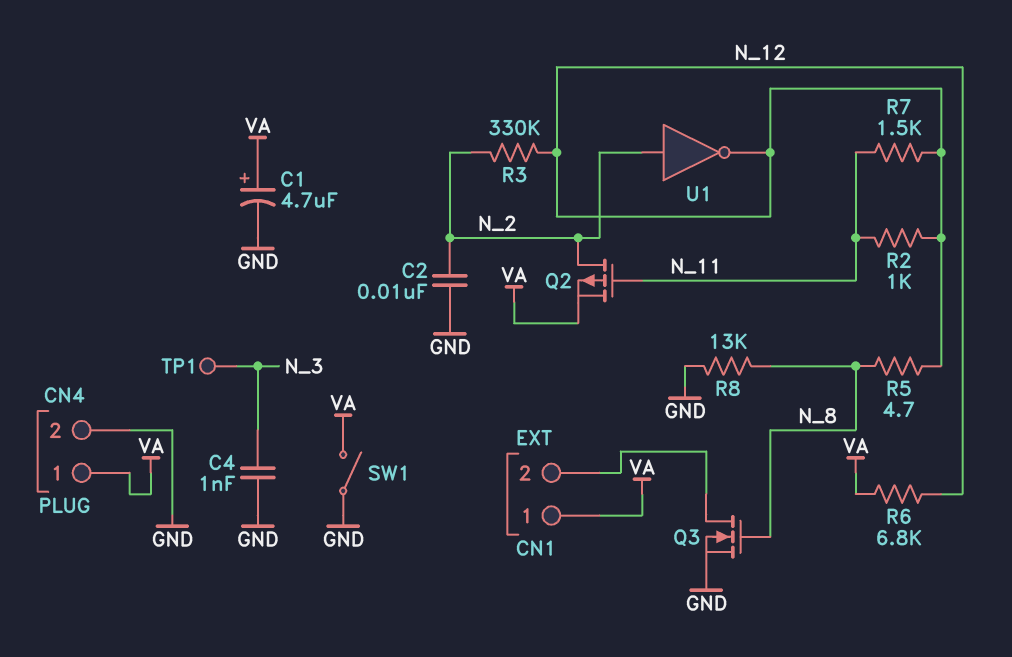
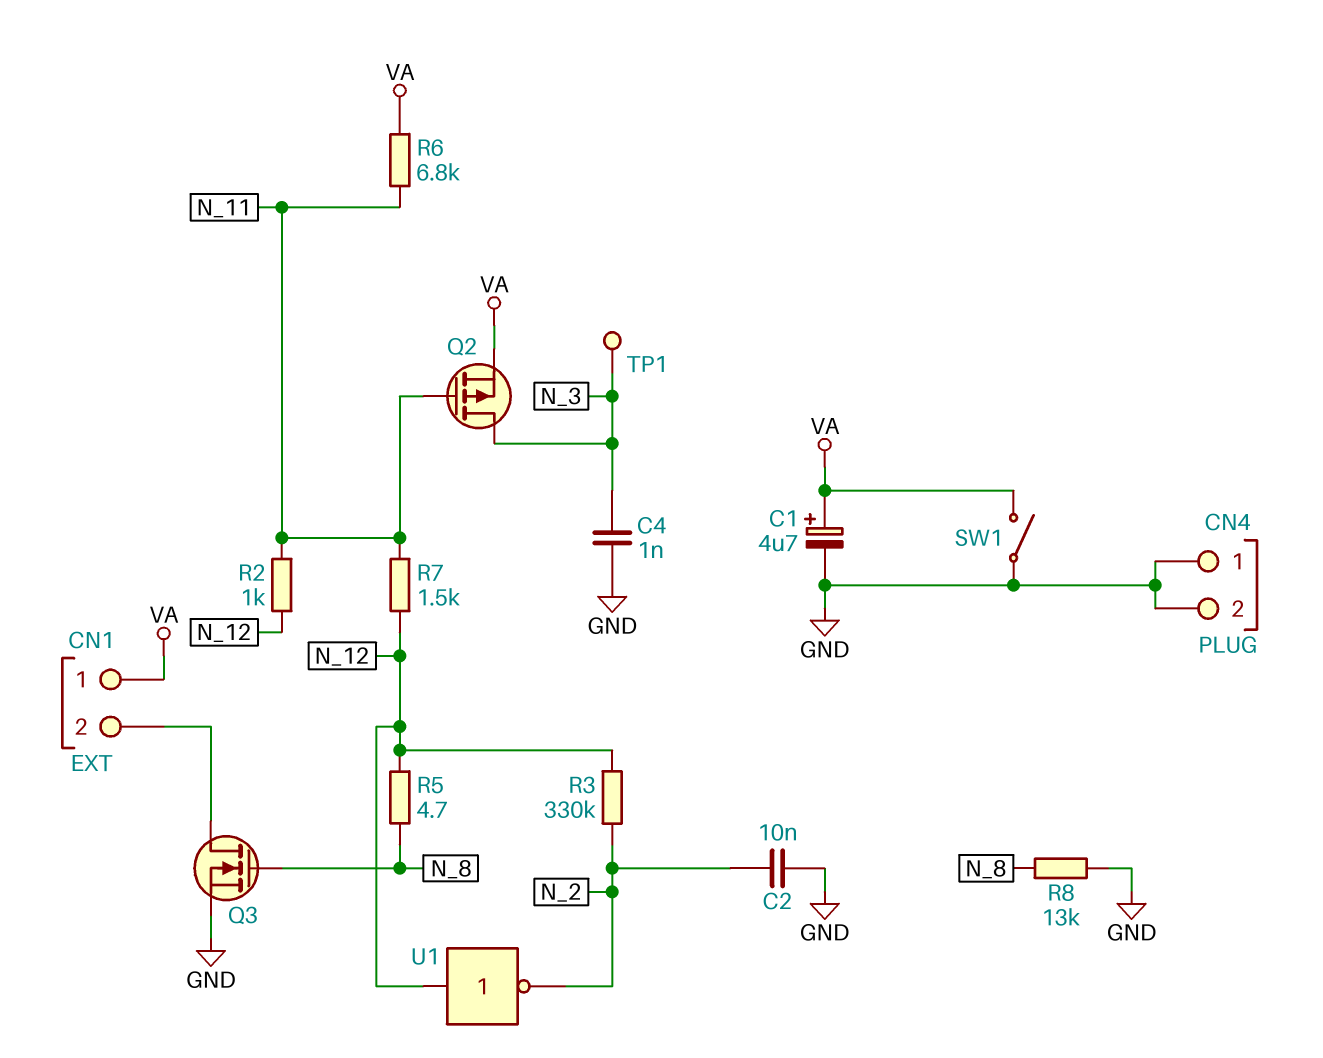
CN4 pin 1: VA -> GND
Q2: PMOS (G N_11, D N_2, S VA) -> PMOS (G N_11, D N_3, S VA)
R6: 6.8k (N_12, VA) -> 6.8k (N_11, VA)
U1: NOT (in N_2, out N_12) -> NOT (in N_12, out N_2)

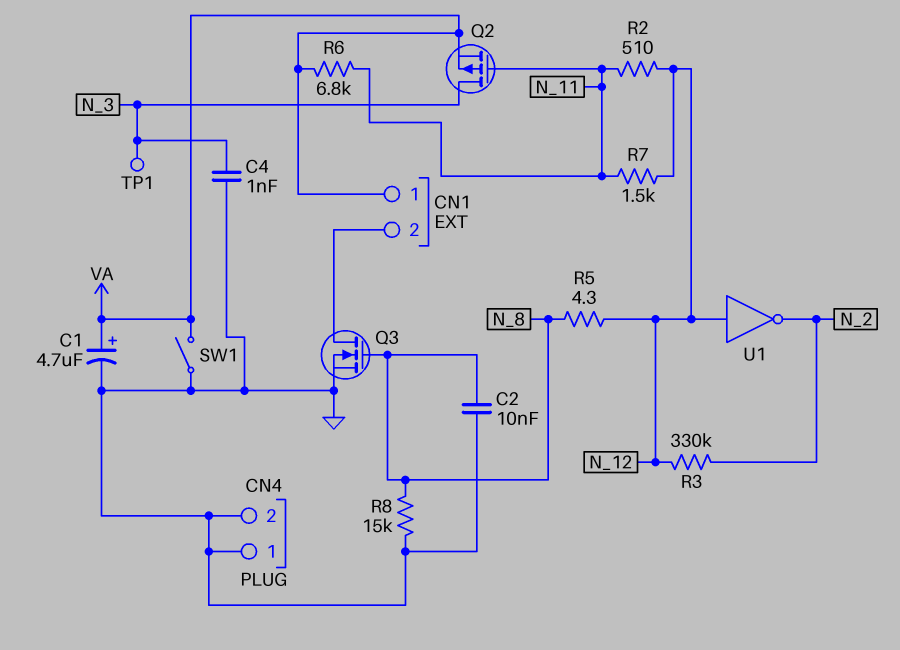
C2: 10nF (GND, N_2) -> 10nF (GND, N_8)
R2: 1k (N_11, N_12) -> 510 (N_11, N_12)
R5: 4.7 (N_8, N_12) -> 4.3 (N_8, N_12)
R8: 13k (GND, N_8) -> 15k (GND, N_8)

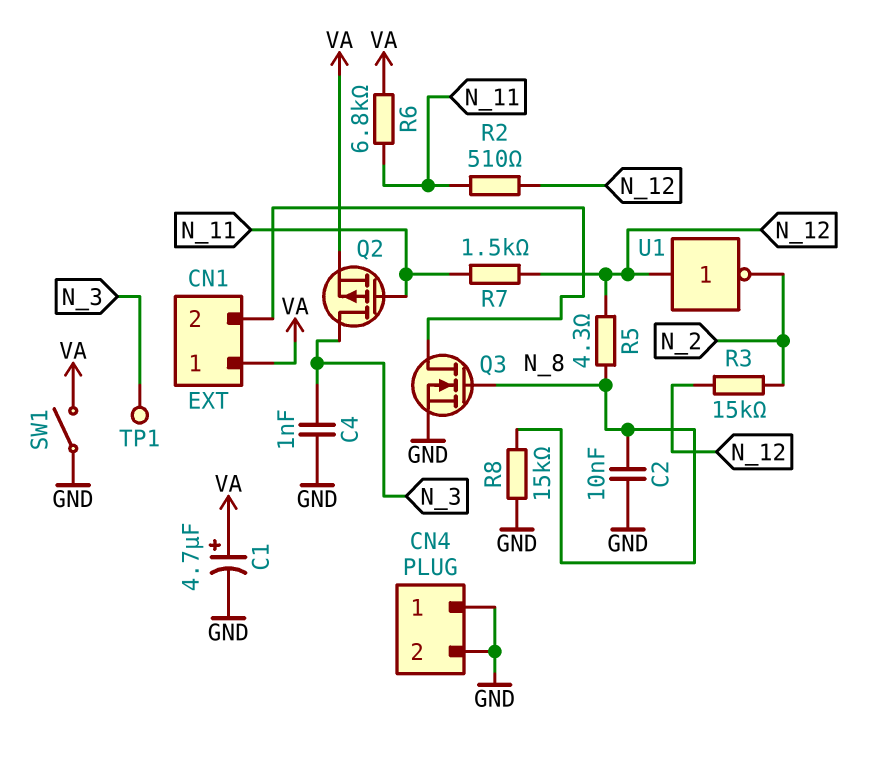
R3: 330k (N_2, N_12) -> 15k (N_2, N_12)

